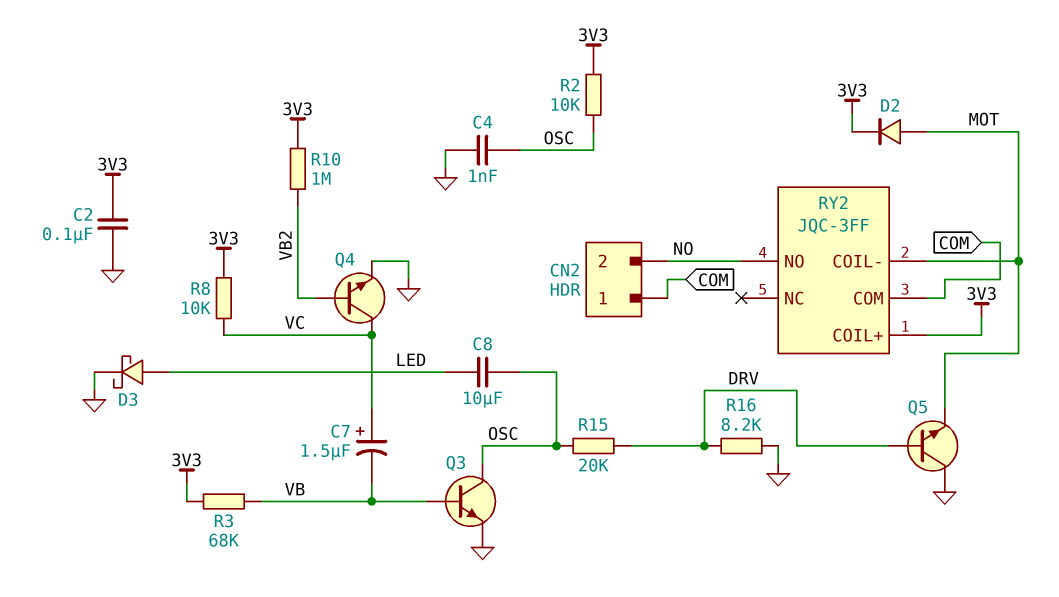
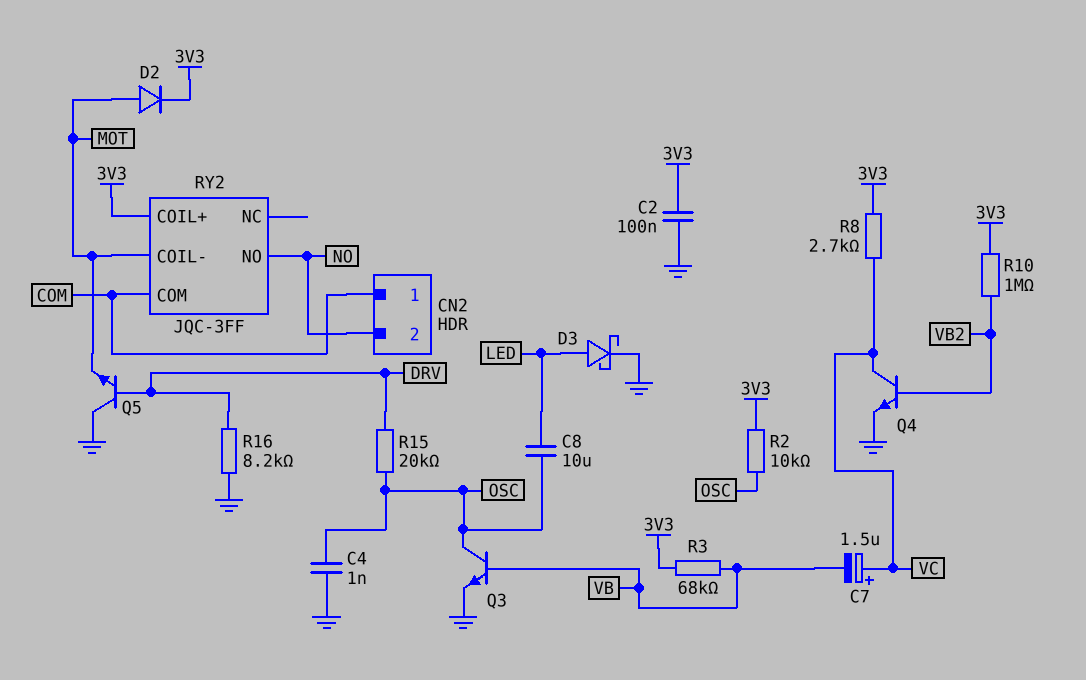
R8: 10k (3V3, VC) -> 2.7k (3V3, VC)

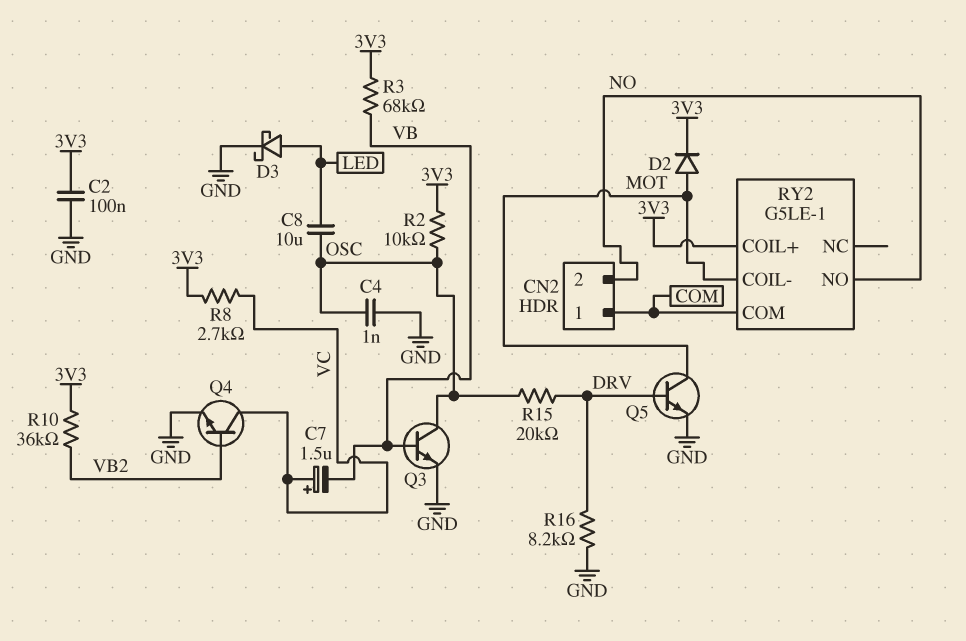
Q5: NPN (B DRV, C GND, E MOT) -> NPN (B DRV, C MOT, E GND)
R10: 1M (3V3, VB2) -> 36k (3V3, VB2)
RY2: JQC-3FF -> G5LE-1

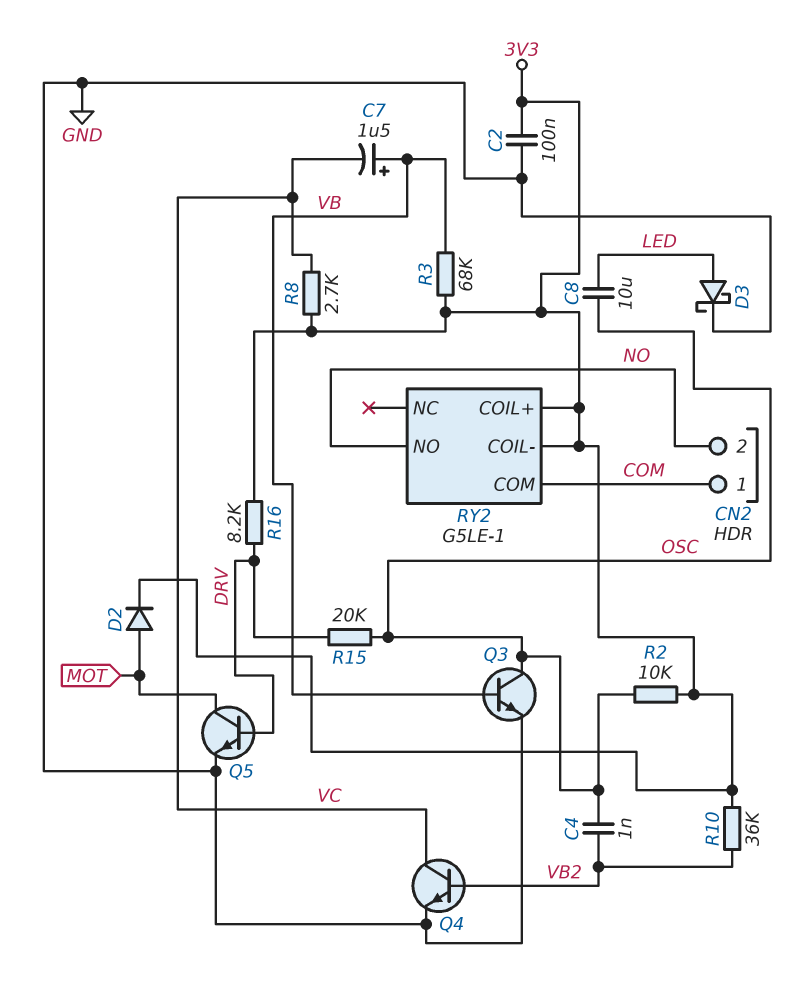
C4: 1nF (GND, OSC) -> 1nF (OSC, VB2)
C7: 1.5uF (plus VC, minus VB) -> 1.5uF (plus VB, minus VC)
R16: 8.2k (DRV, GND) -> 8.2k (3V3, DRV)
RY2 pin COIL-: MOT -> 3V3

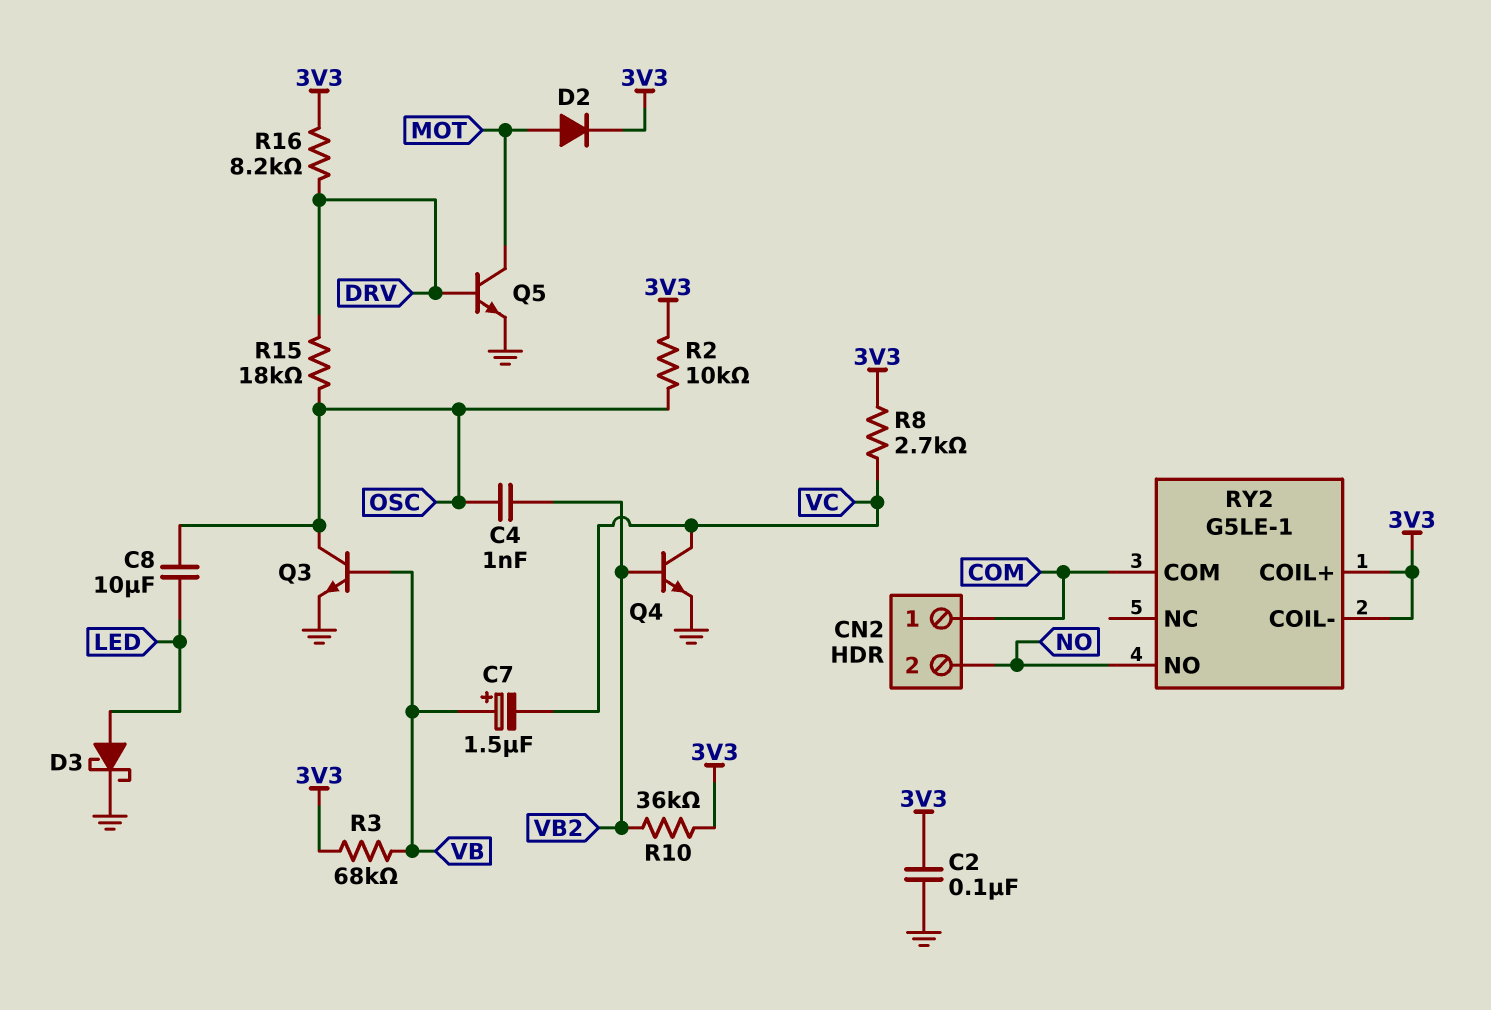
R15: 20k (DRV, OSC) -> 18k (DRV, OSC)

